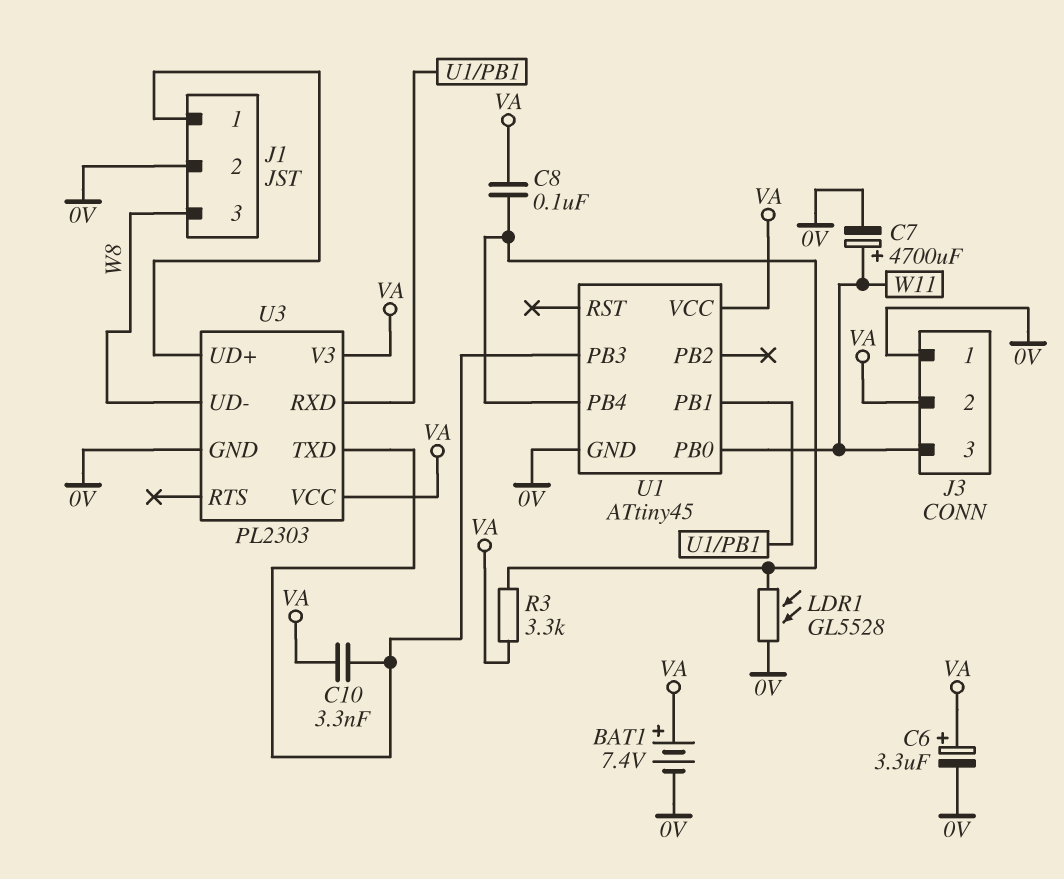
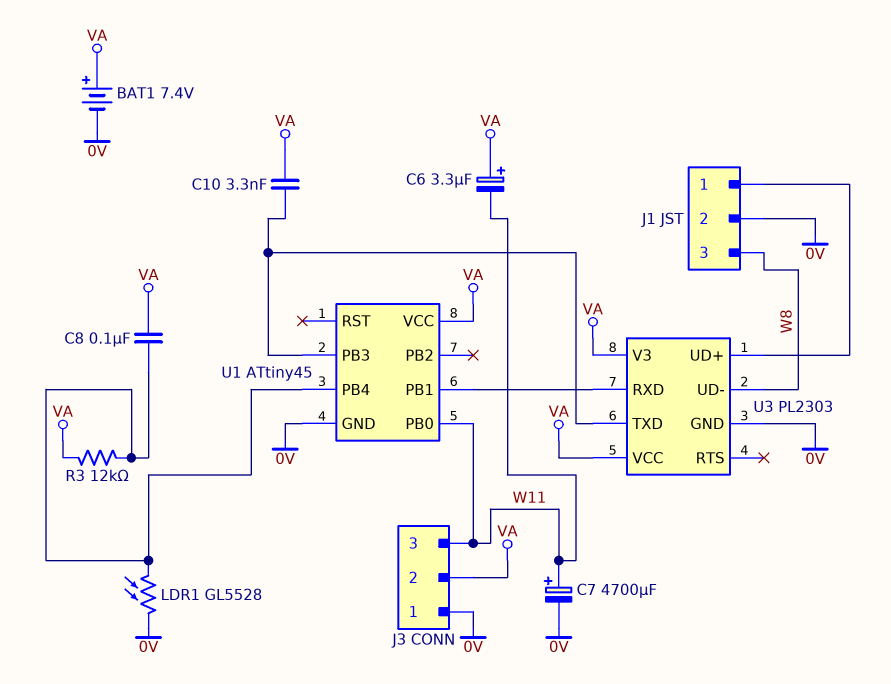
C6: 3.3uF (plus VA, minus 0V) -> 3.3uF (plus VA, minus W11)
R3: 3.3k (U1/PB4, VA) -> 12k (U1/PB4, VA)

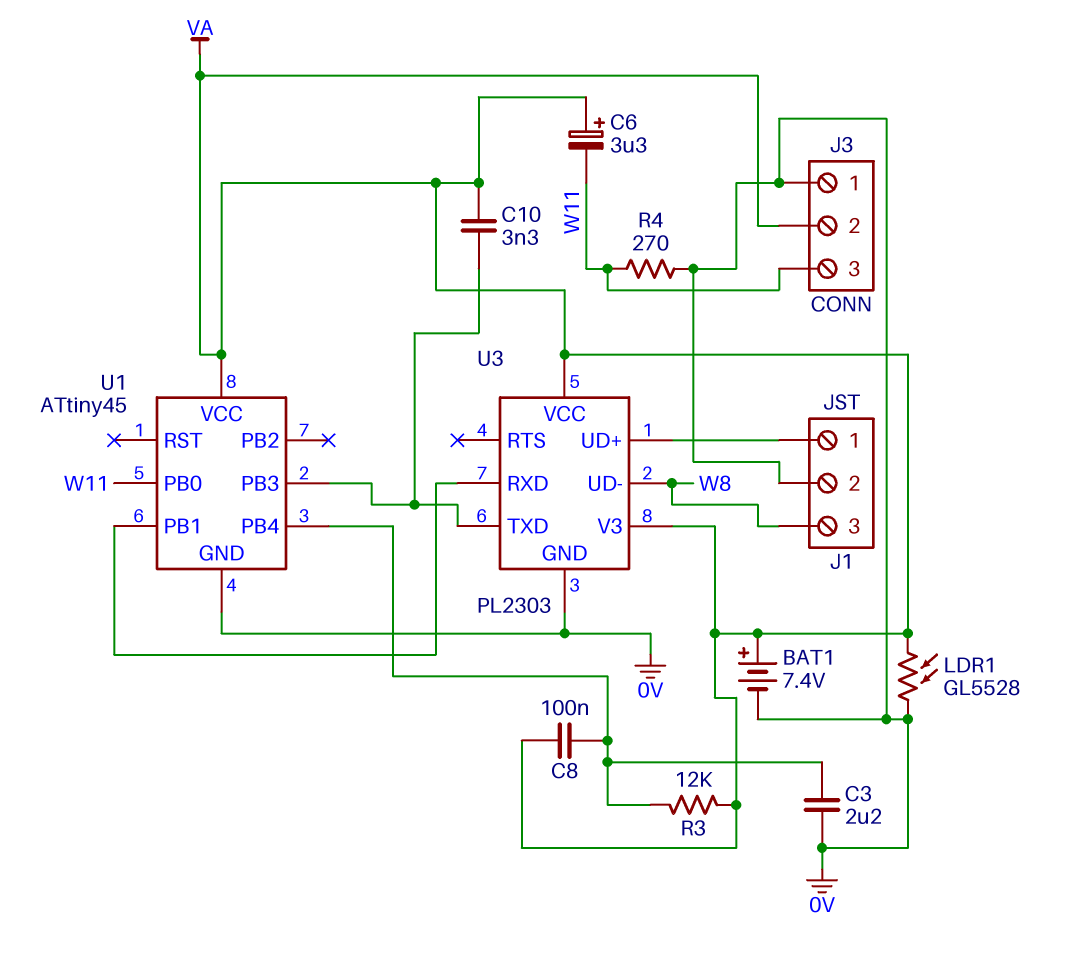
C3: none -> 2.2uF (0V, U1/PB4)
C7: 4700uF (plus W11, minus 0V) -> none
LDR1: GL5528 (0V, U1/PB4) -> GL5528 (0V, VA)
R4: none -> 270 (0V, W11)

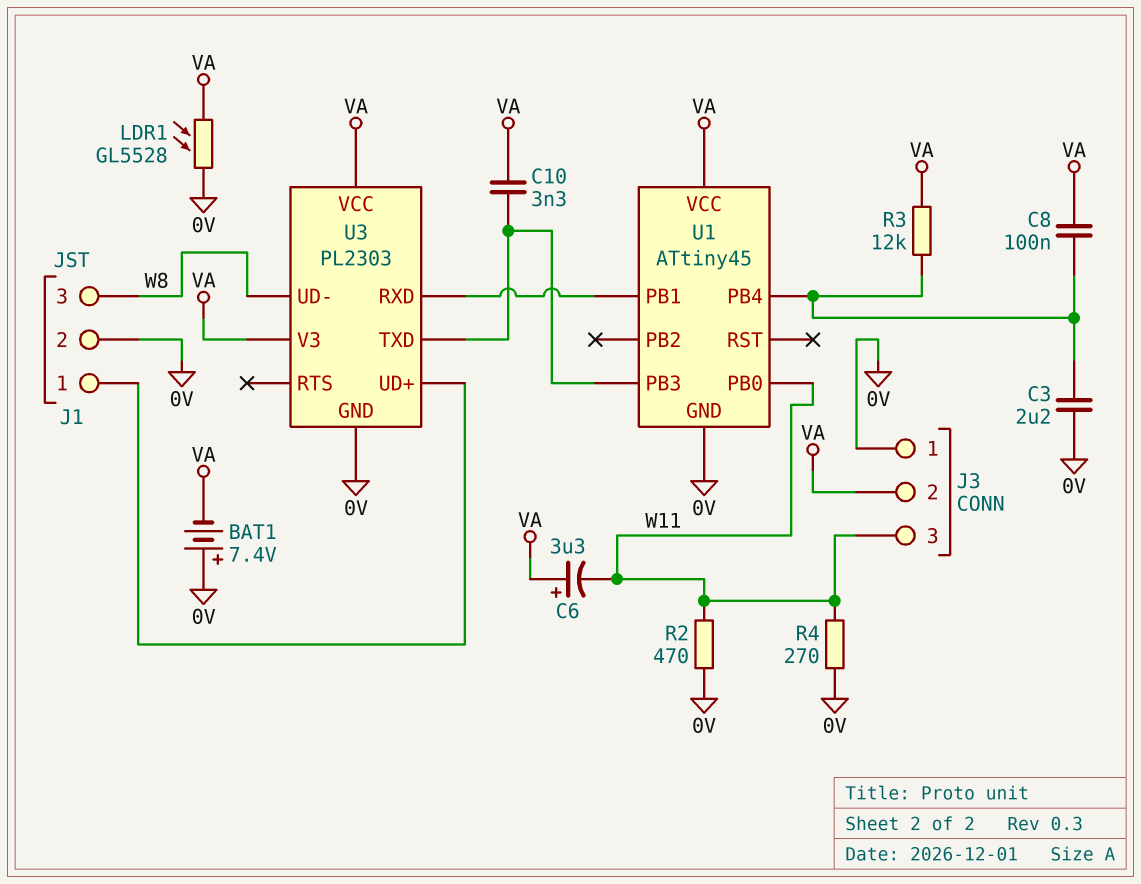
BAT1: 7.4V (plus VA, minus 0V) -> 7.4V (plus 0V, minus VA)
R2: none -> 470 (0V, W11)

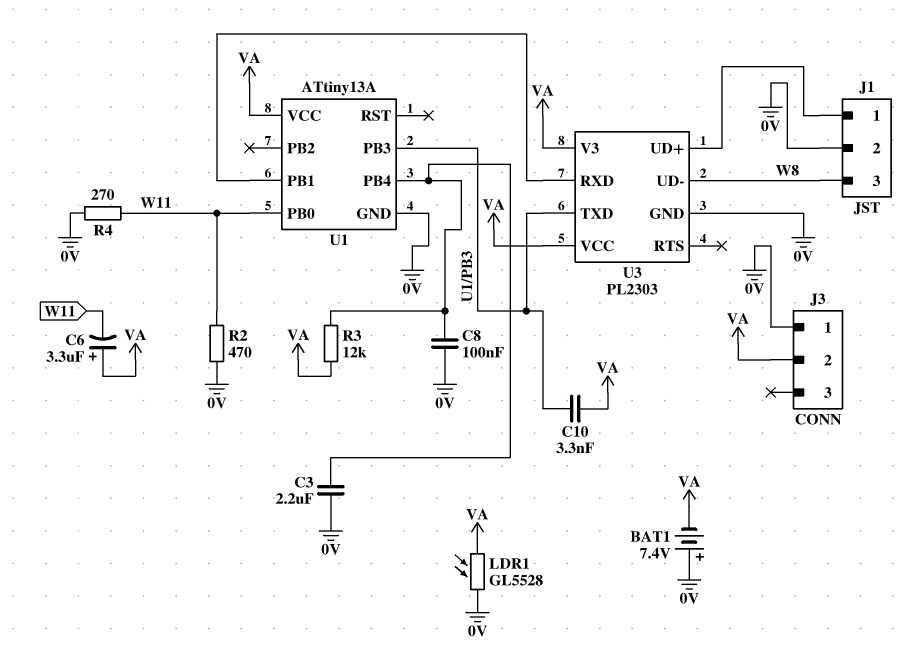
C8: 100nF (U1/PB4, VA) -> 100nF (0V, U1/PB4)
J3 pin 3: W11 -> none
U1: ATtiny45 -> ATtiny13A

